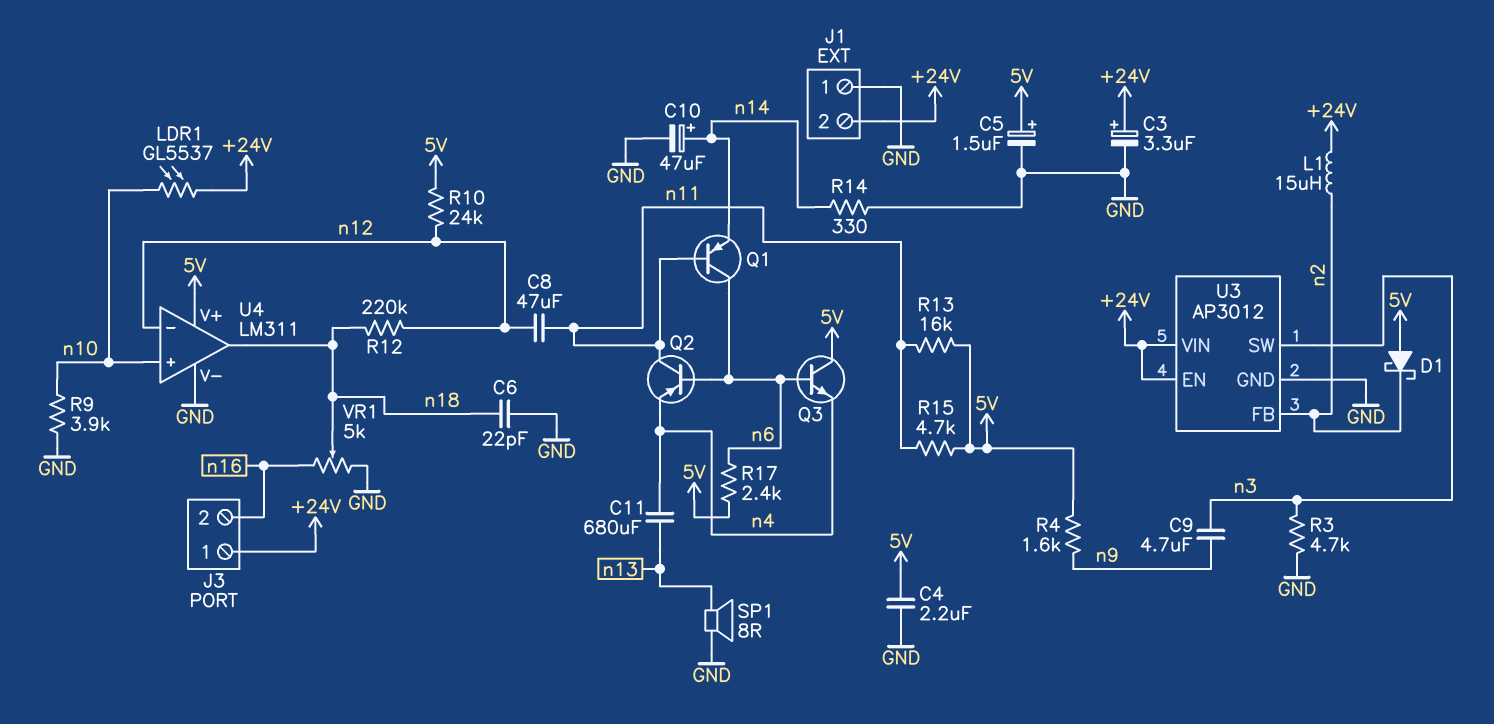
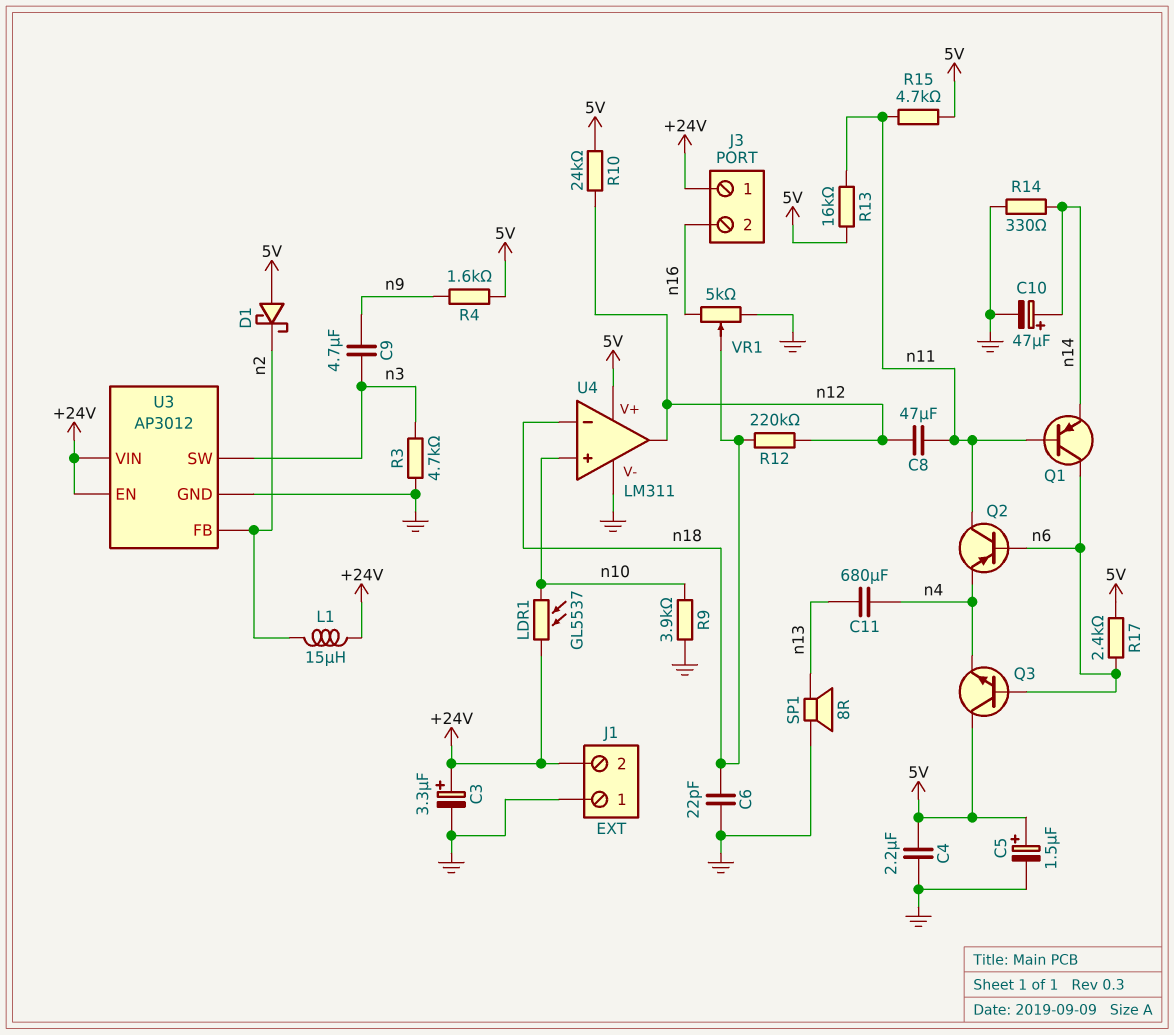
U4 pin in-: n12 -> n18
U4 pin out: n18 -> n12

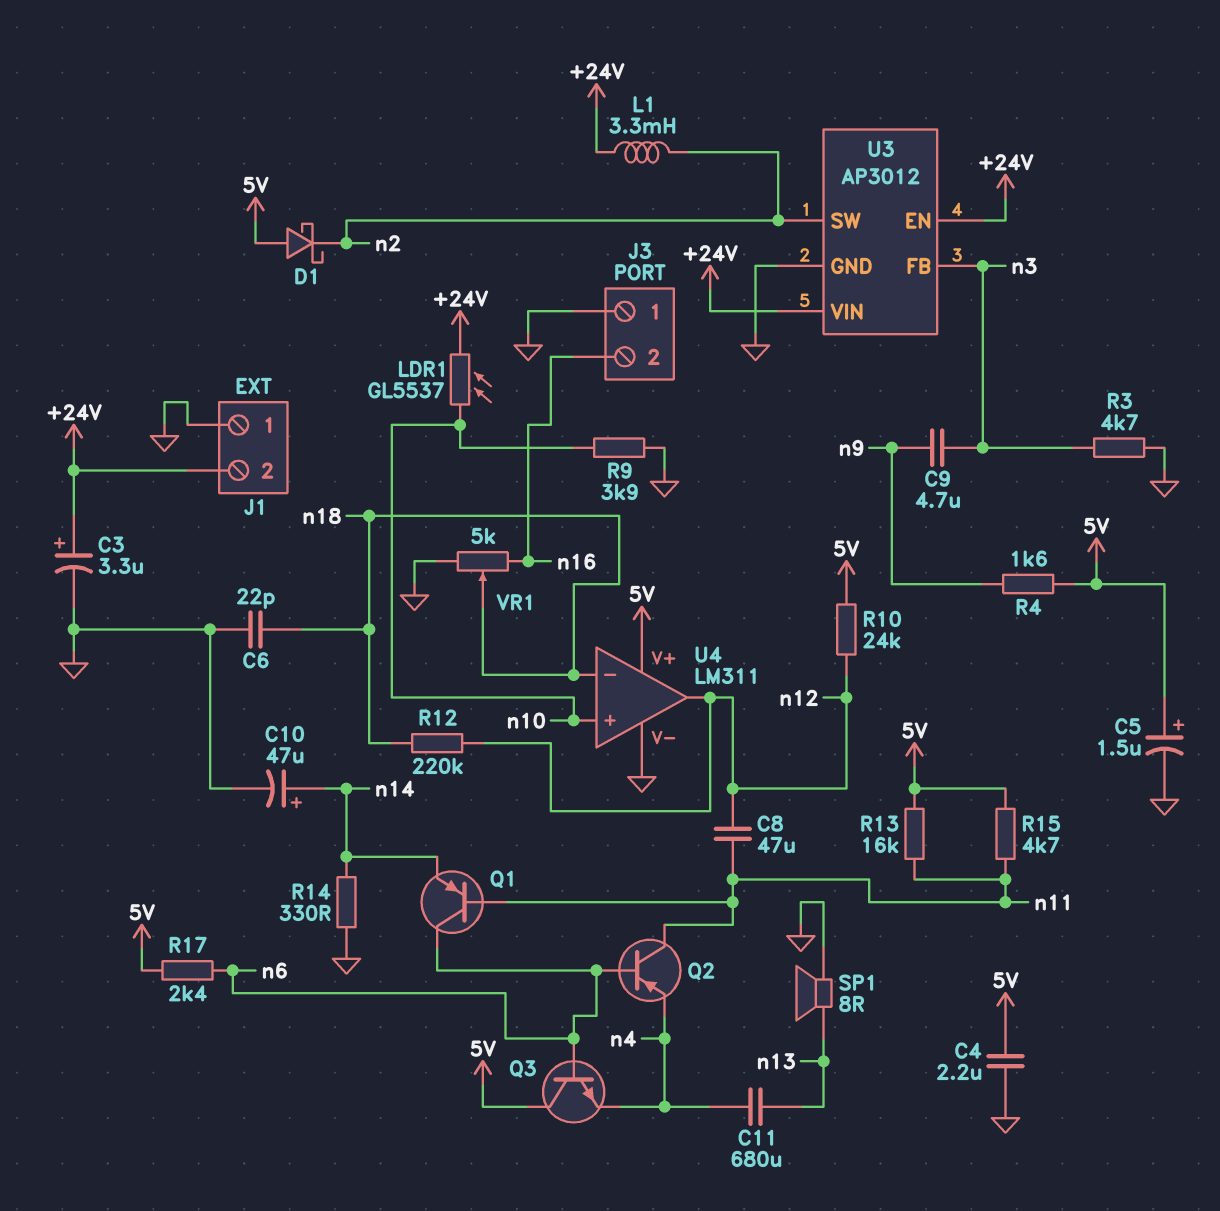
J3 pin 1: +24V -> GND
L1: 15uH (+24V, n2) -> 3.3mH (+24V, n2)
U3 pin FB: n2 -> n3
U3 pin SW: n3 -> n2

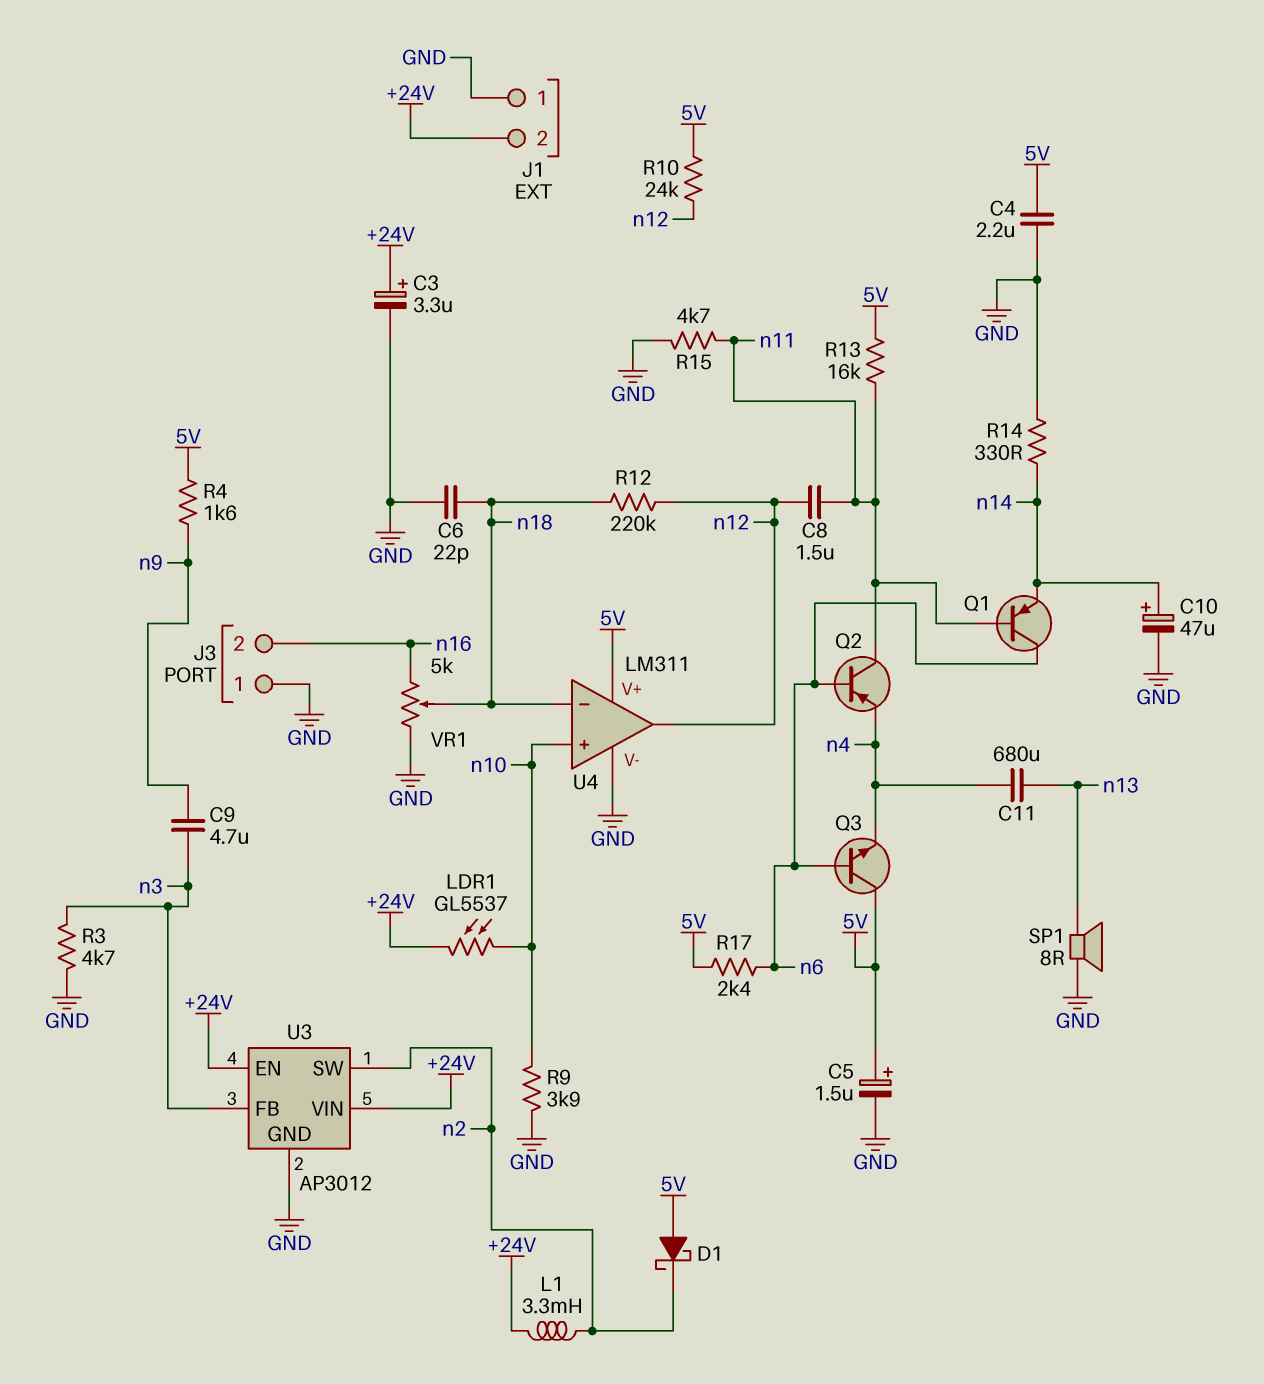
C8: 47uF (n11, n12) -> 1.5uF (n11, n12)
R15: 4.7k (5V, n11) -> 4.7k (GND, n11)

